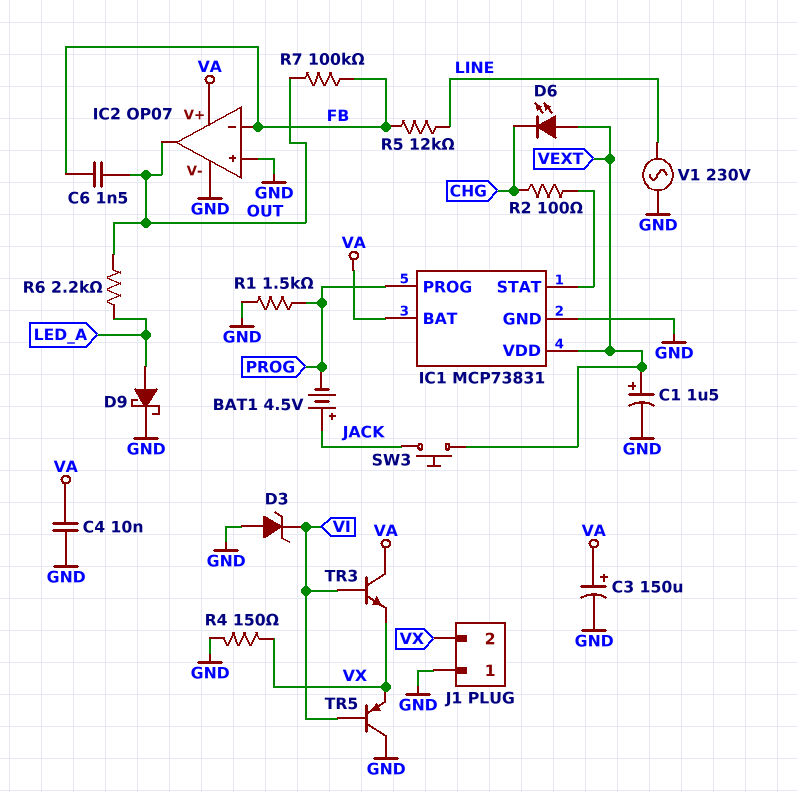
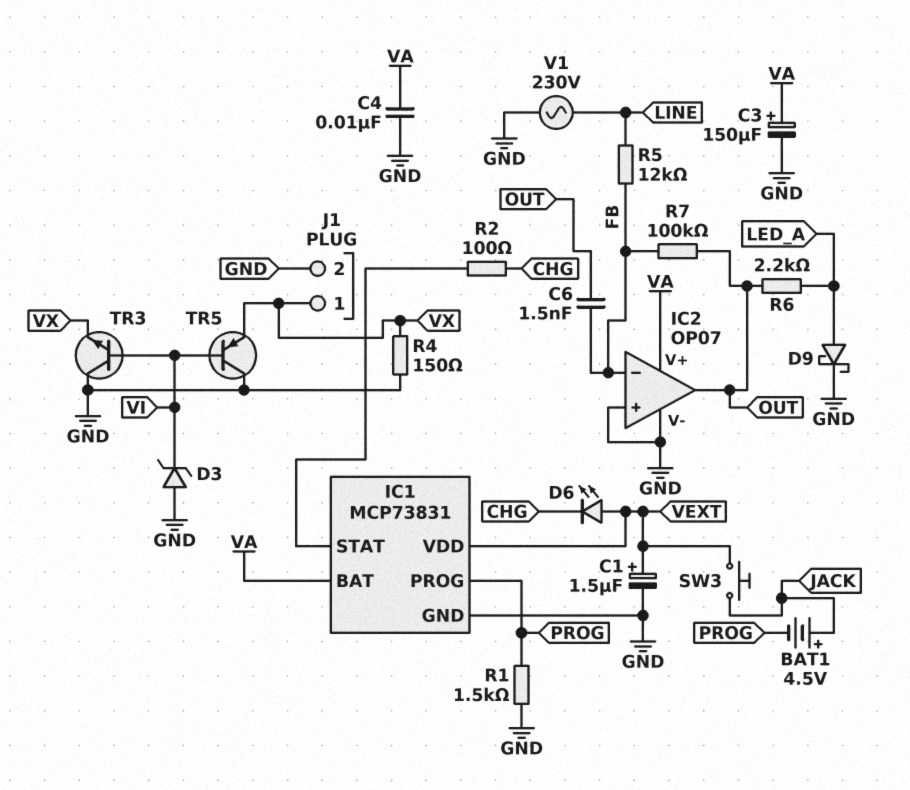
J1 pin 1: GND -> VX
J1 pin 2: VX -> GND
TR3: NPN (B VI, C VA, E VX) -> NPN (B VI, C GND, E VX)

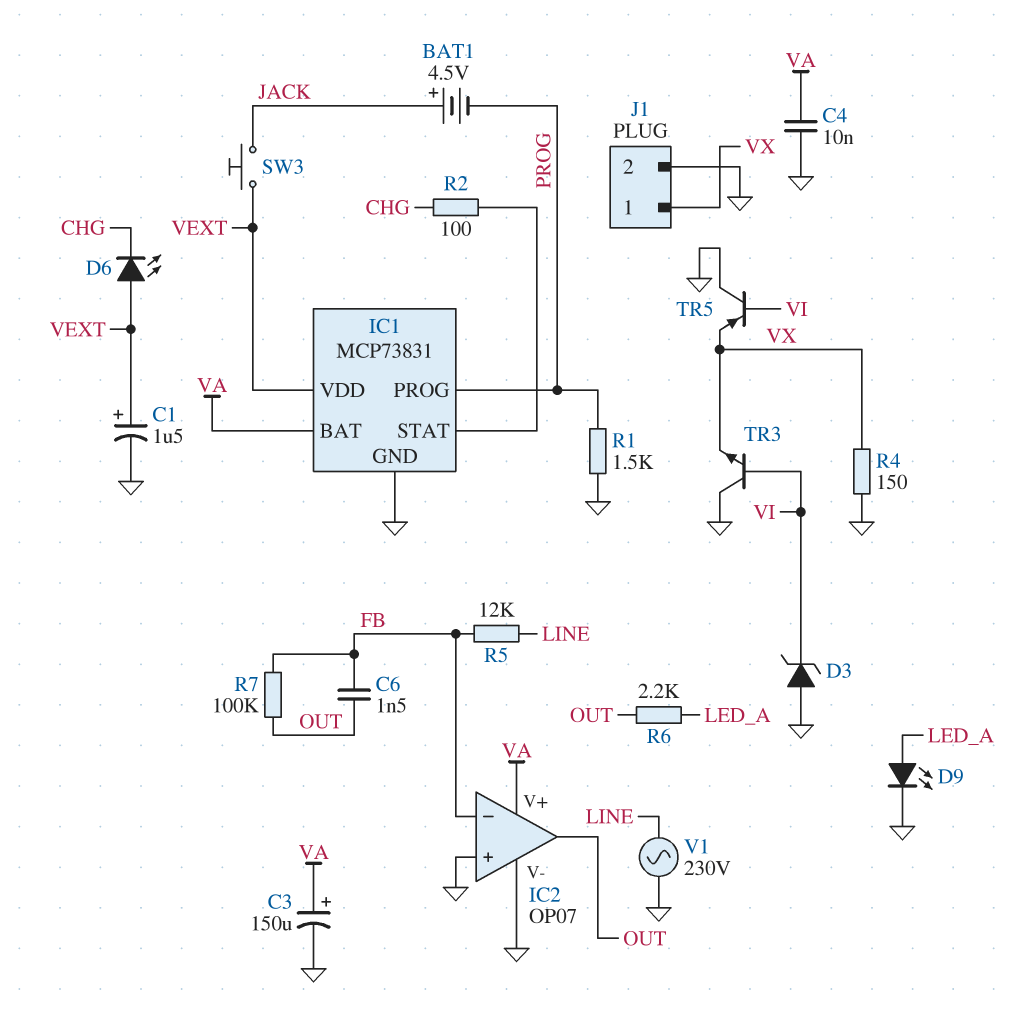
D9: schottky (A LED_A, K GND) -> LED (A LED_A, K GND)

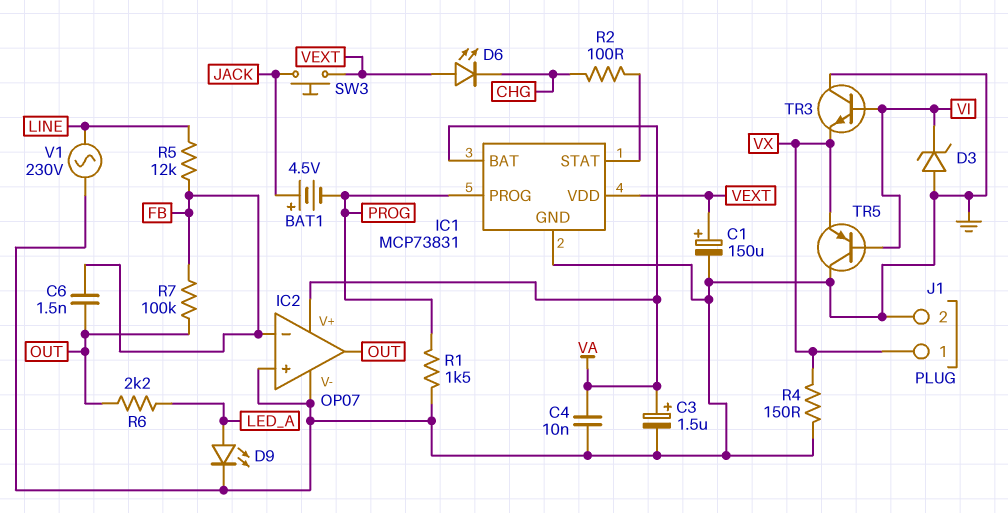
C1: 1.5uF (plus VEXT, minus GND) -> 150uF (plus VEXT, minus GND)
C3: 150uF (plus VA, minus GND) -> 1.5uF (plus VA, minus GND)

